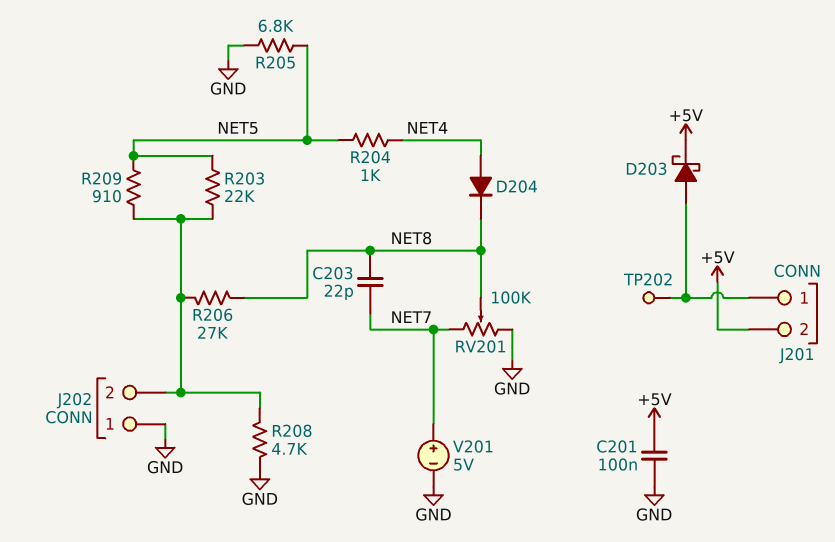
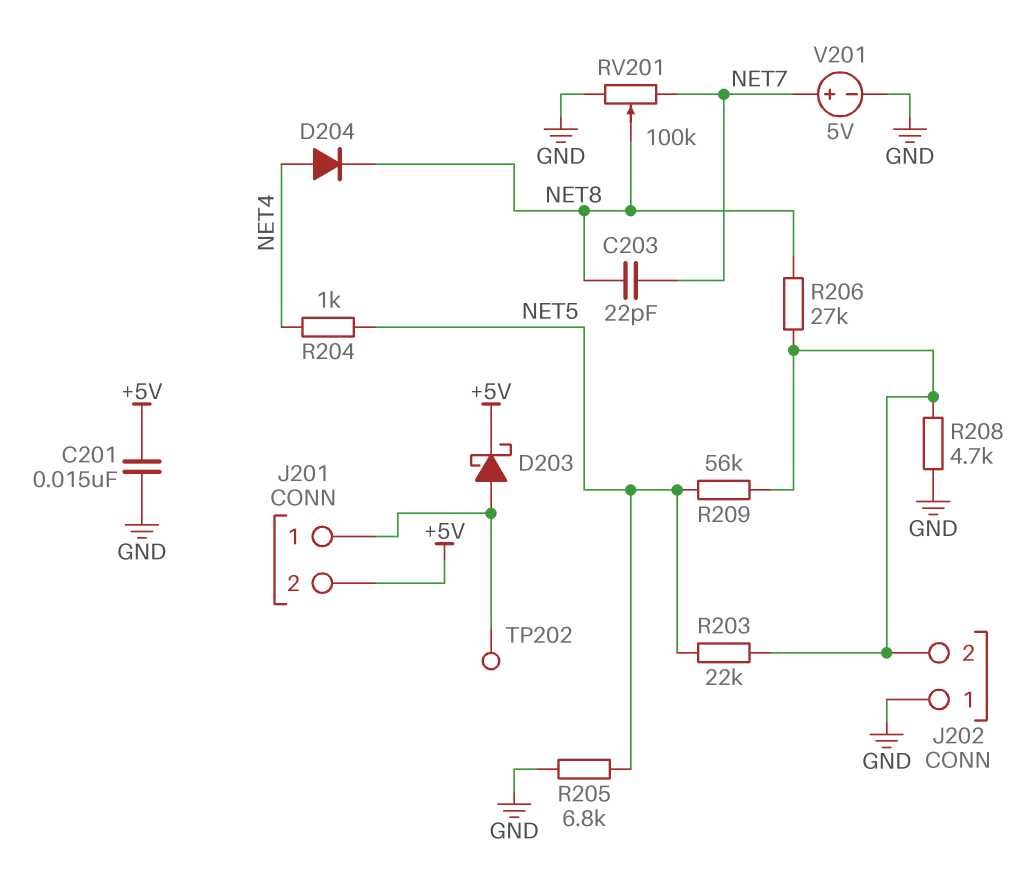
C201: 100nF (+5V, GND) -> 15nF (+5V, GND)
R209: 910 (J202/2, NET5) -> 56k (J202/2, NET5)

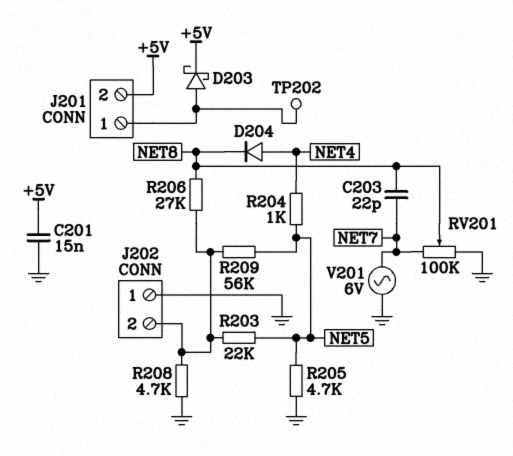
R205: 6.8k (GND, NET5) -> 4.7k (GND, NET5)
V201: 5V (plus NET7, minus GND) -> AC 6V (GND, NET7)

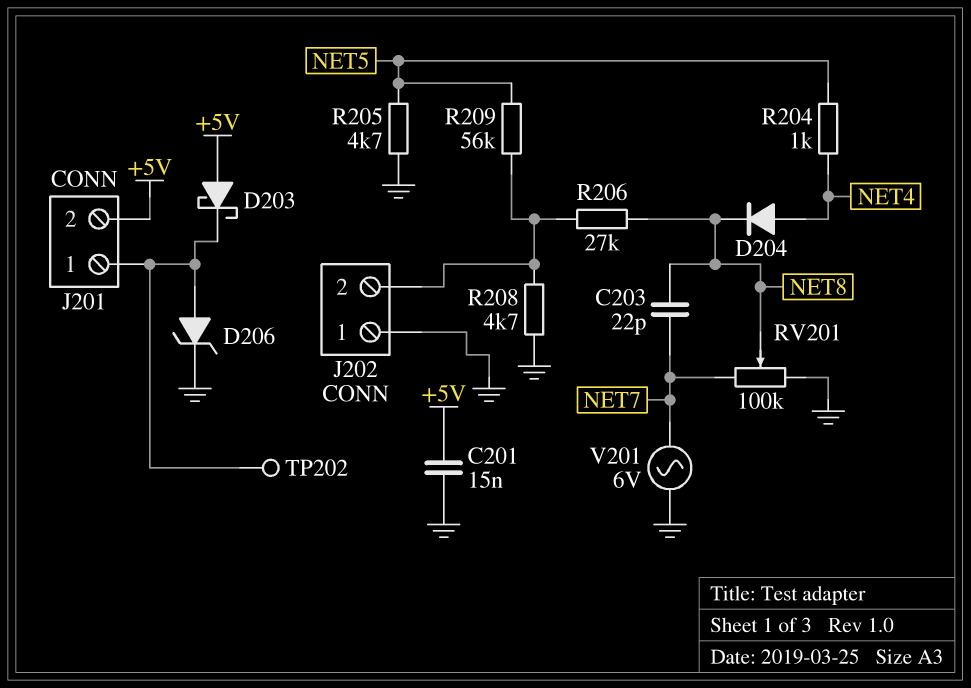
D203: schottky (A J201/1, K +5V) -> schottky (A +5V, K J201/1)
D206: none -> zener (A J201/1, K GND)
R203: 22k (J202/2, NET5) -> none

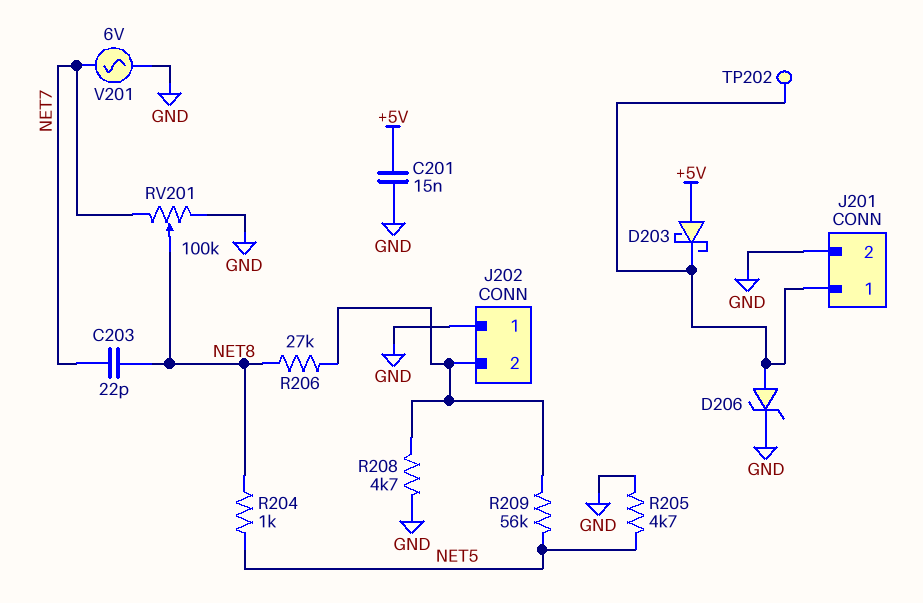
D204: diode (A NET4, K NET8) -> none
J201 pin 2: +5V -> GND
R204: 1k (NET4, NET5) -> 1k (NET5, NET8)

